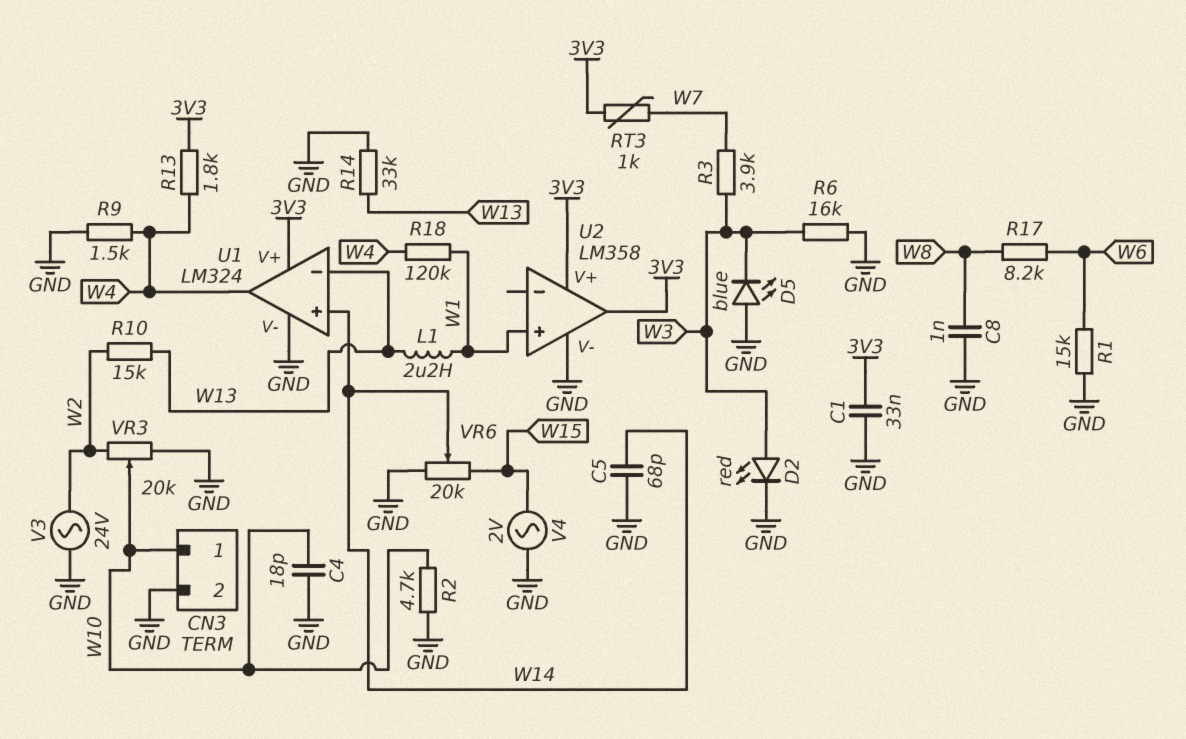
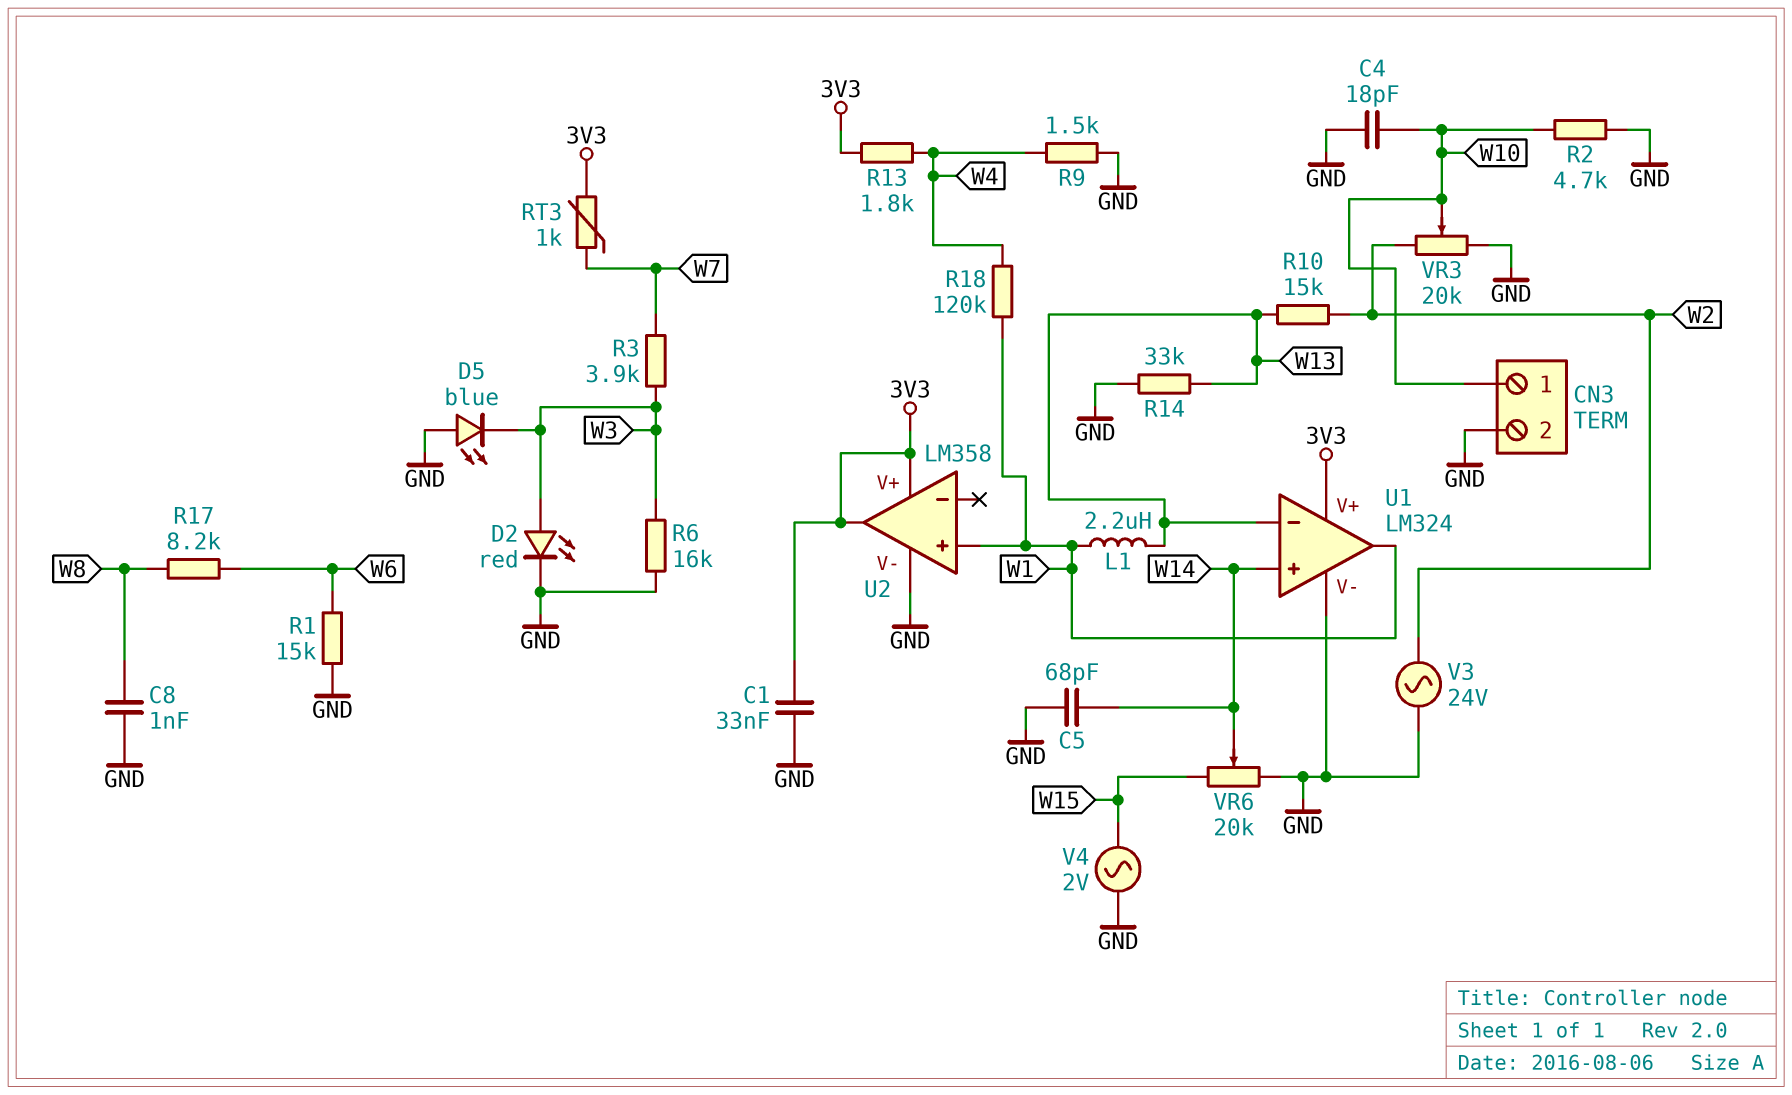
U1 pin out: W4 -> W1

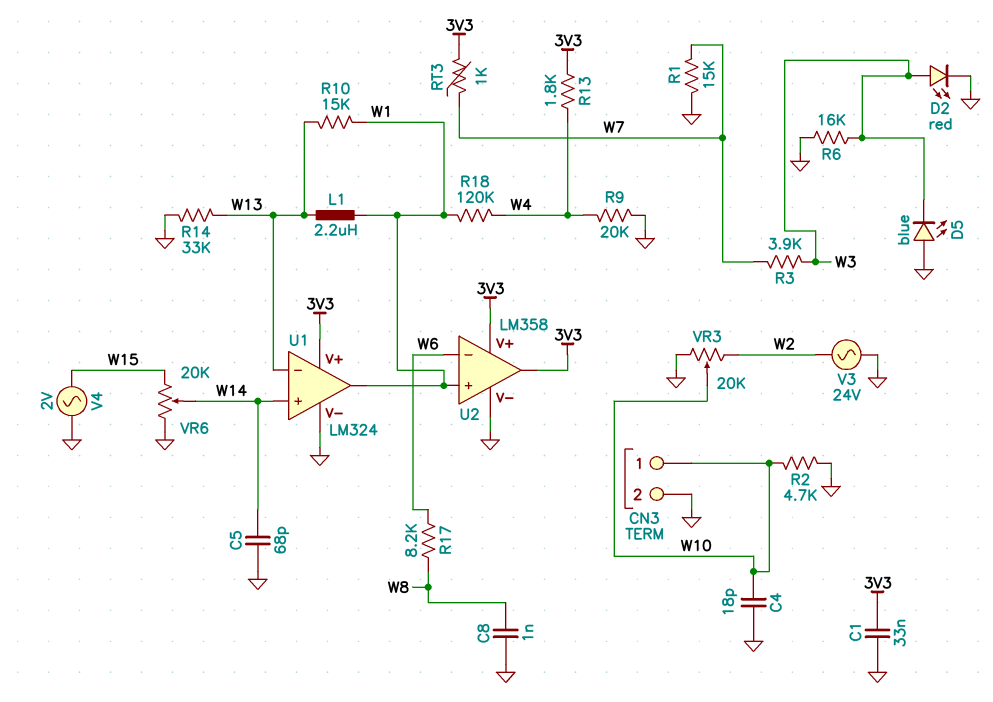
R1: 15k (GND, W6) -> 15k (GND, W7)
R9: 1.5k (GND, W4) -> 20k (GND, W4)
R10: 15k (W2, W13) -> 15k (W1, W13)
U2 pin in-: none -> W6

